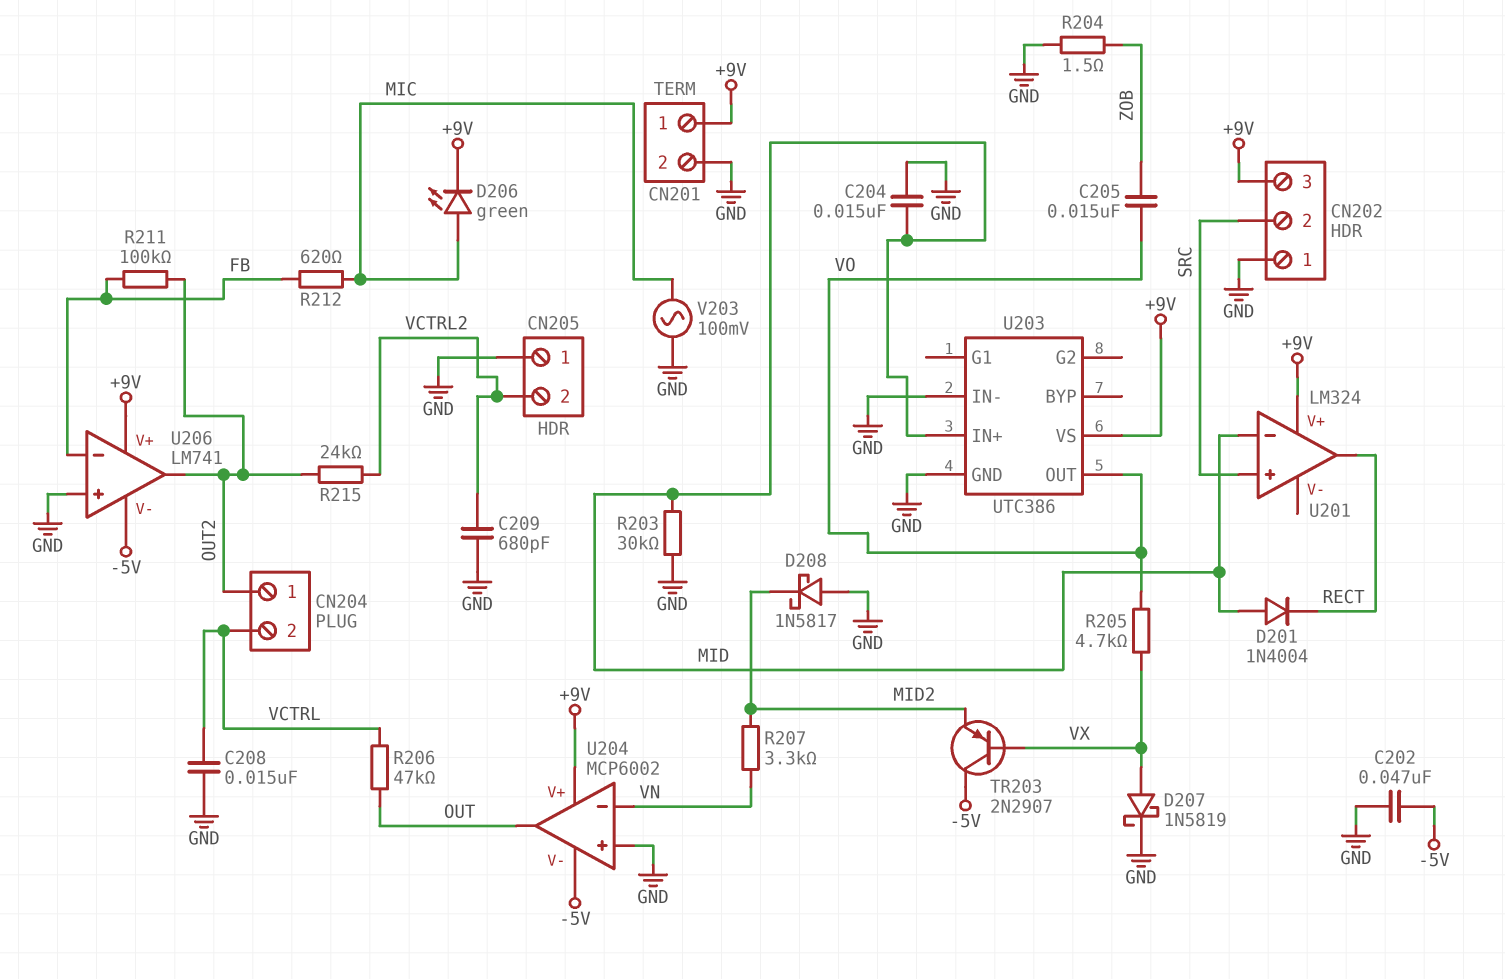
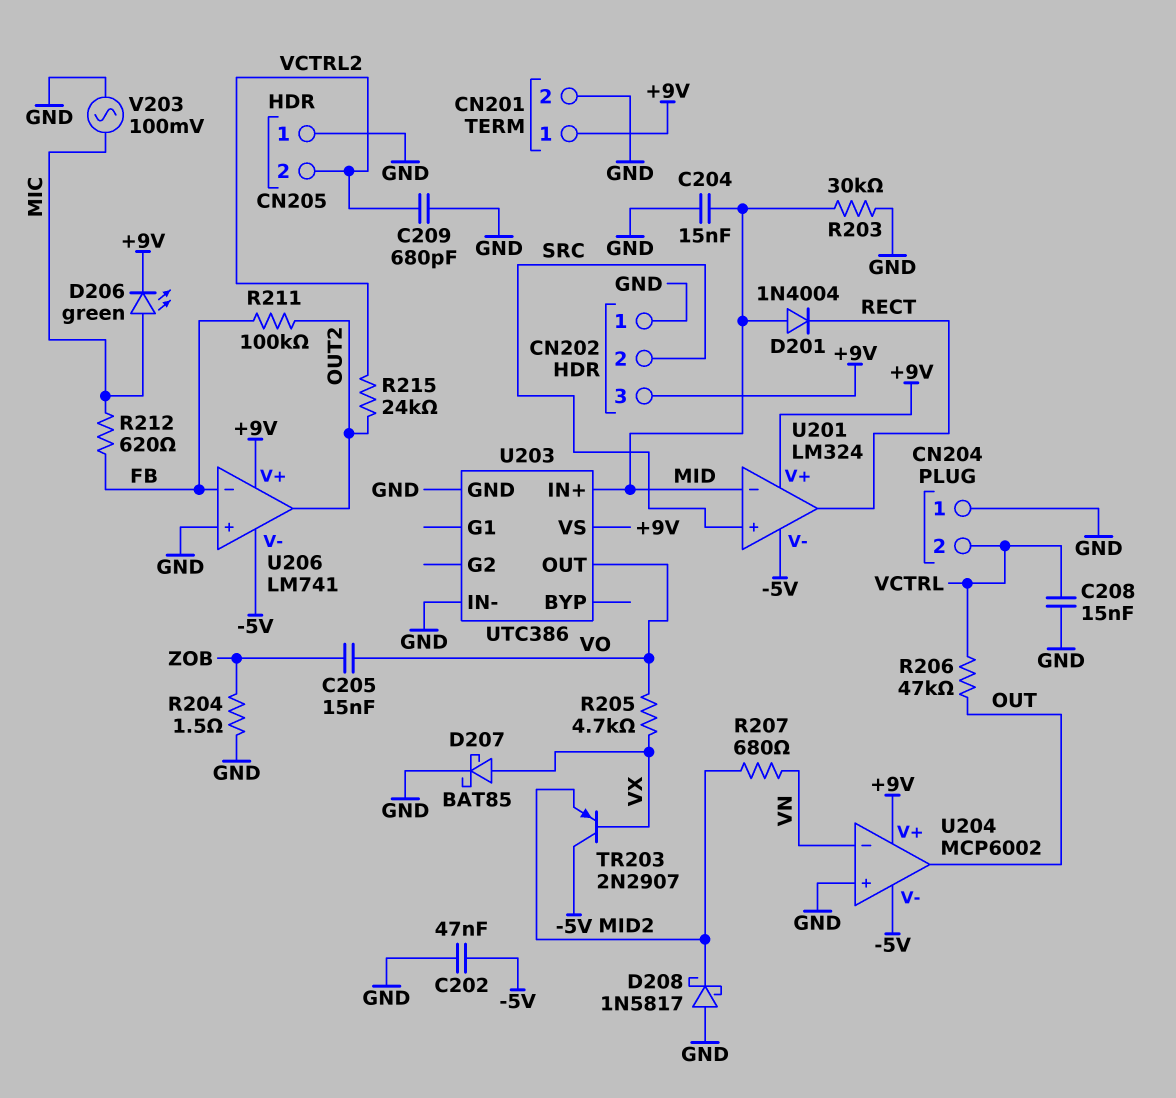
CN204 pin 1: OUT2 -> GND
D207: schottky 1N5819 (A VX, K GND) -> schottky BAT85 (A VX, K GND)
R207: 3.3k (MID2, VN) -> 680 (MID2, VN)
U201 pin V-: none -> -5V

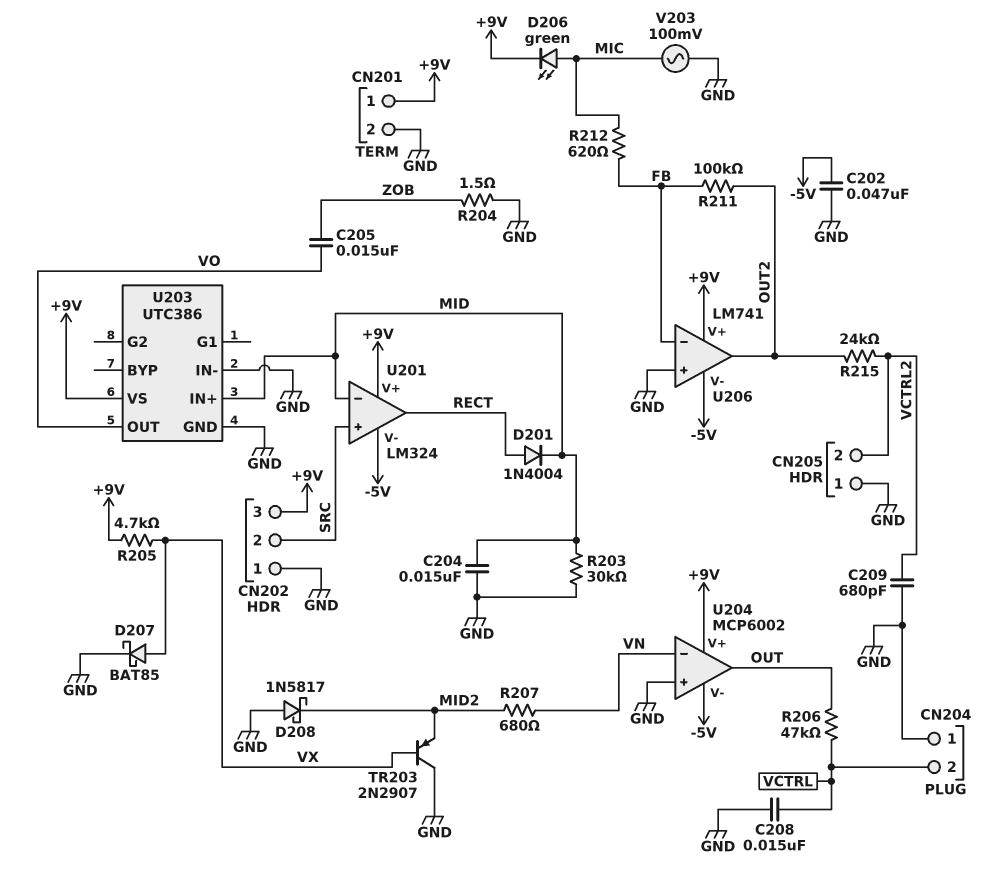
D201: diode 1N4004 (A MID, K RECT) -> diode 1N4004 (A RECT, K MID)
R205: 4.7k (VO, VX) -> 4.7k (+9V, VX)
TR203: PNP 2N2907 (B VX, C -5V, E MID2) -> PNP 2N2907 (B VX, C GND, E MID2)

